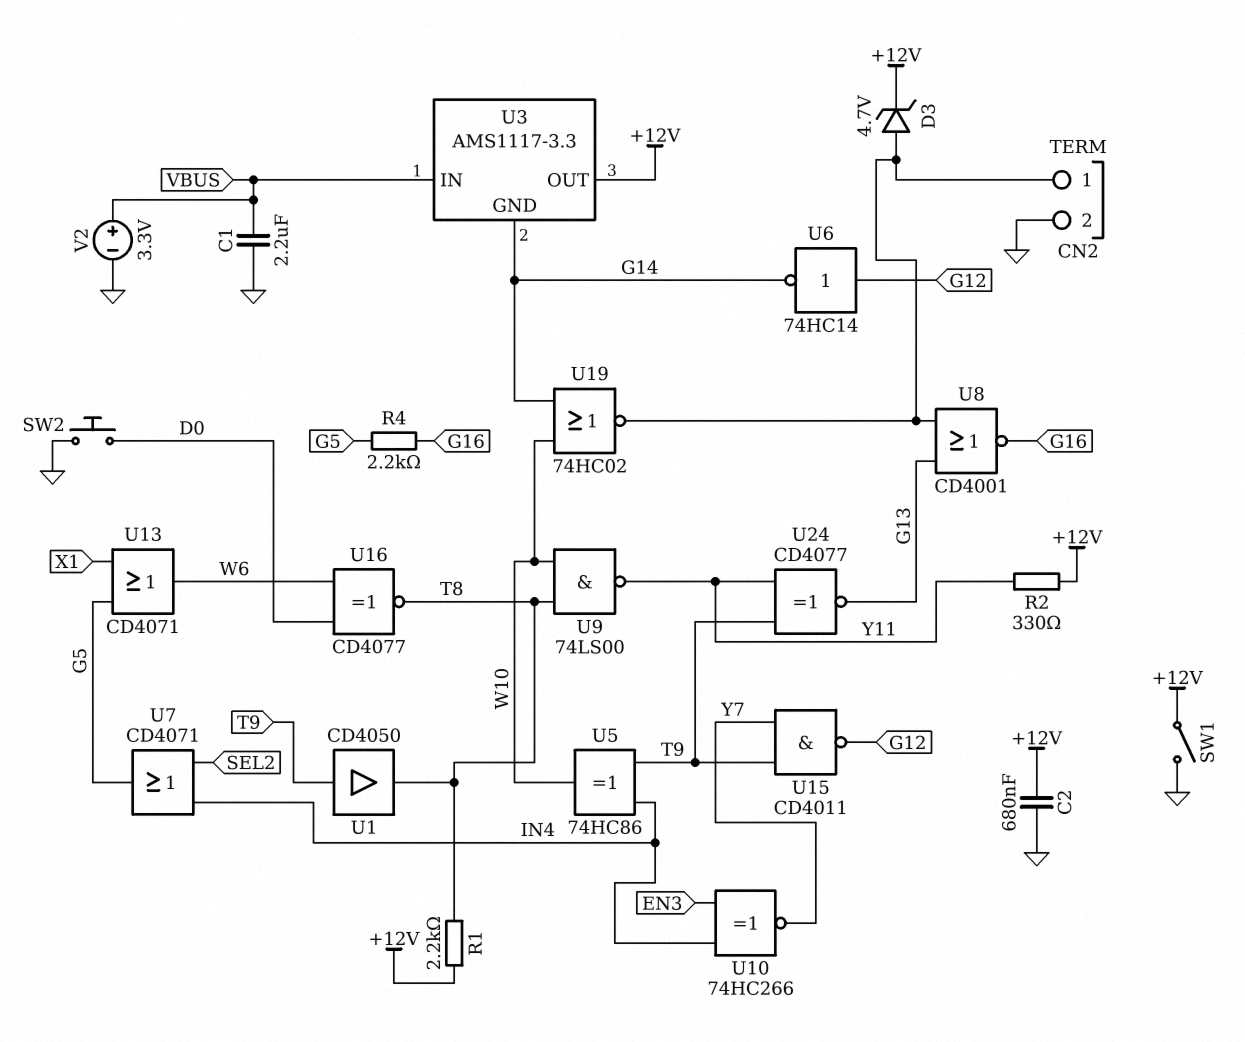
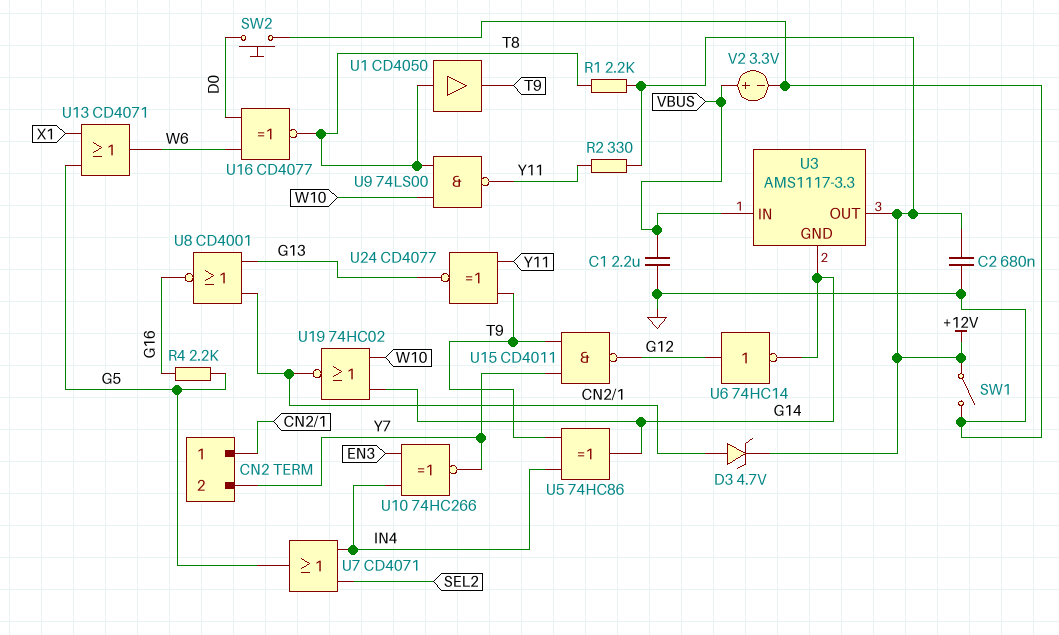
CN2 pin 2: GND -> Y7
U1: buffer CD4050 (in T9, out T8) -> buffer CD4050 (in T8, out T9)
U5: XOR 74HC86 (in IN4, in T9, out W10) -> XOR 74HC86 (in IN4, in T9, out G14)

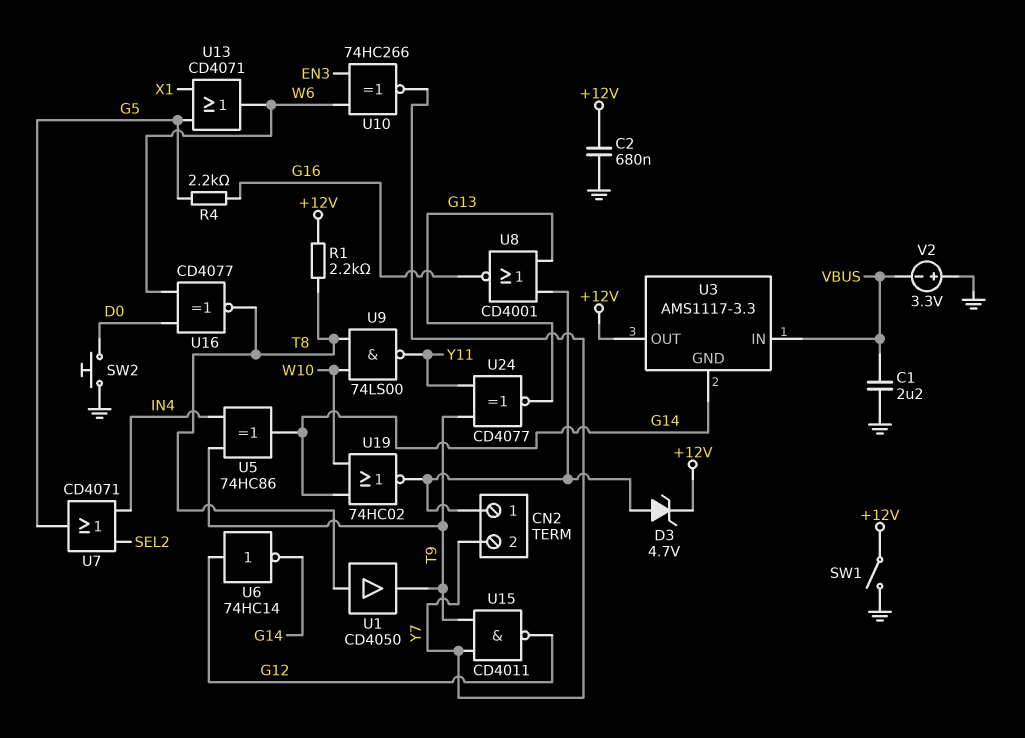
R2: 330 (+12V, Y11) -> none
U10: XNOR 74HC266 (in EN3, in IN4, out Y7) -> XNOR 74HC266 (in EN3, in W6, out Y7)
V2: 3.3V (plus VBUS, minus GND) -> 3.3V (plus GND, minus VBUS)

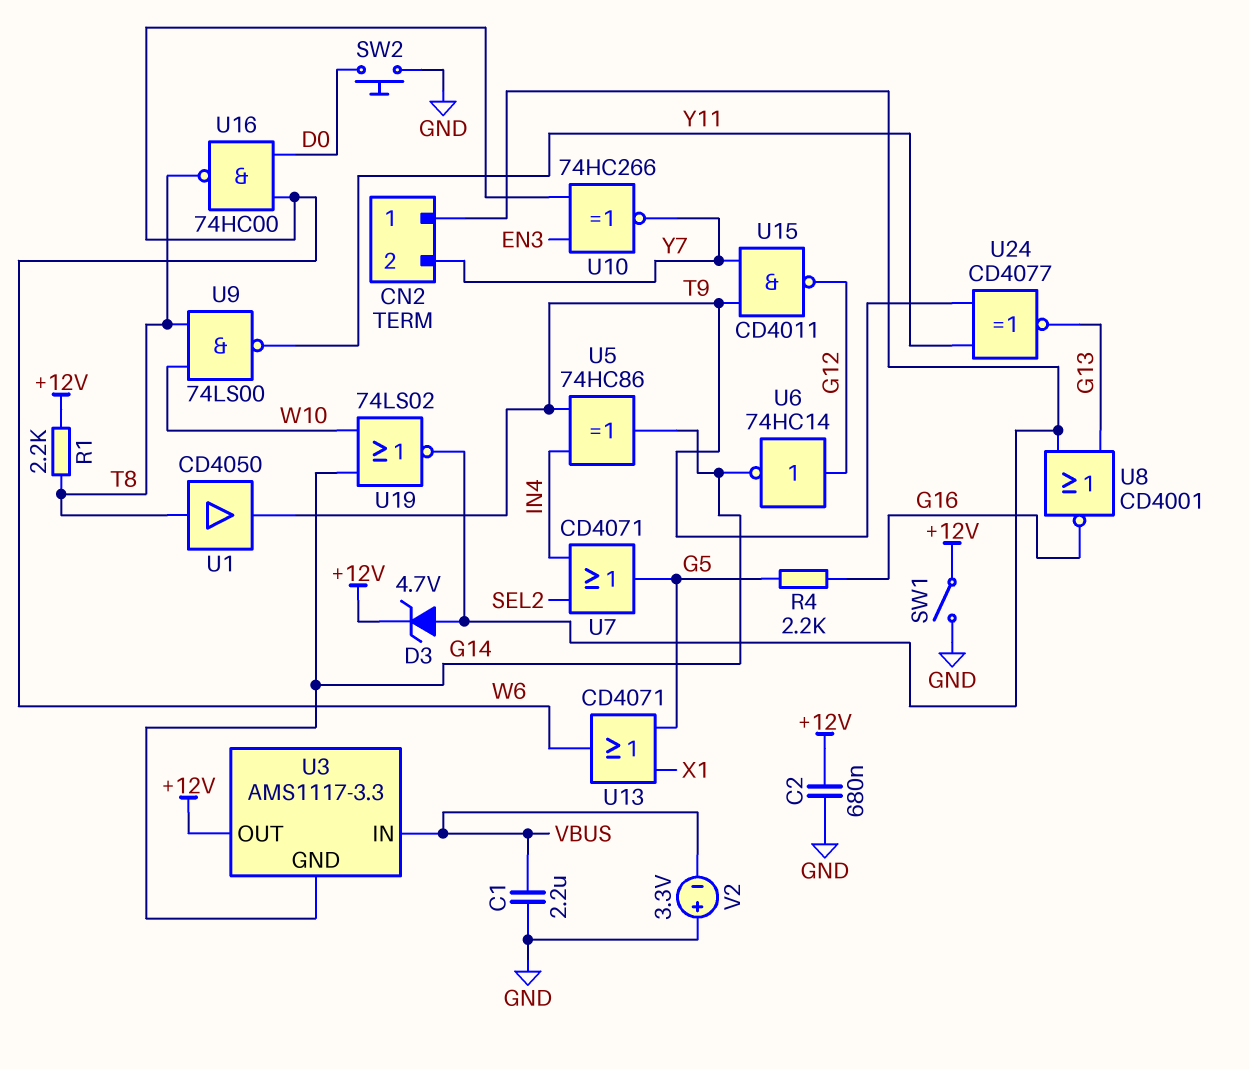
U16: XNOR CD4077 (in D0, in W6, out T8) -> NAND 74HC00 (in D0, in W6, out T8)
U19: NOR 74HC02 (in G14, in W10, out CN2/1) -> NOR 74LS02 (in G14, in W10, out CN2/1)

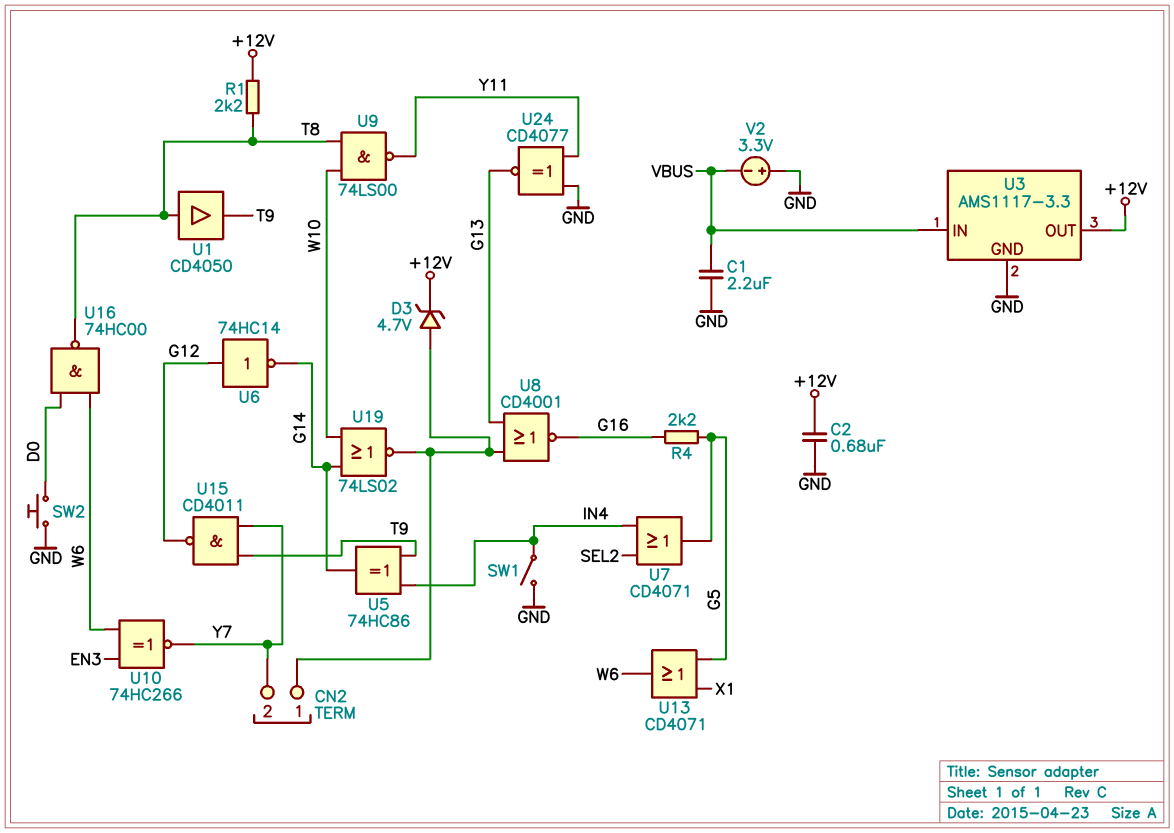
SW1: switch (+12V, GND) -> switch (GND, IN4)
U3 pin GND: G14 -> GND
U24: XNOR CD4077 (in T9, in Y11, out G13) -> XNOR CD4077 (in GND, in Y11, out G13)

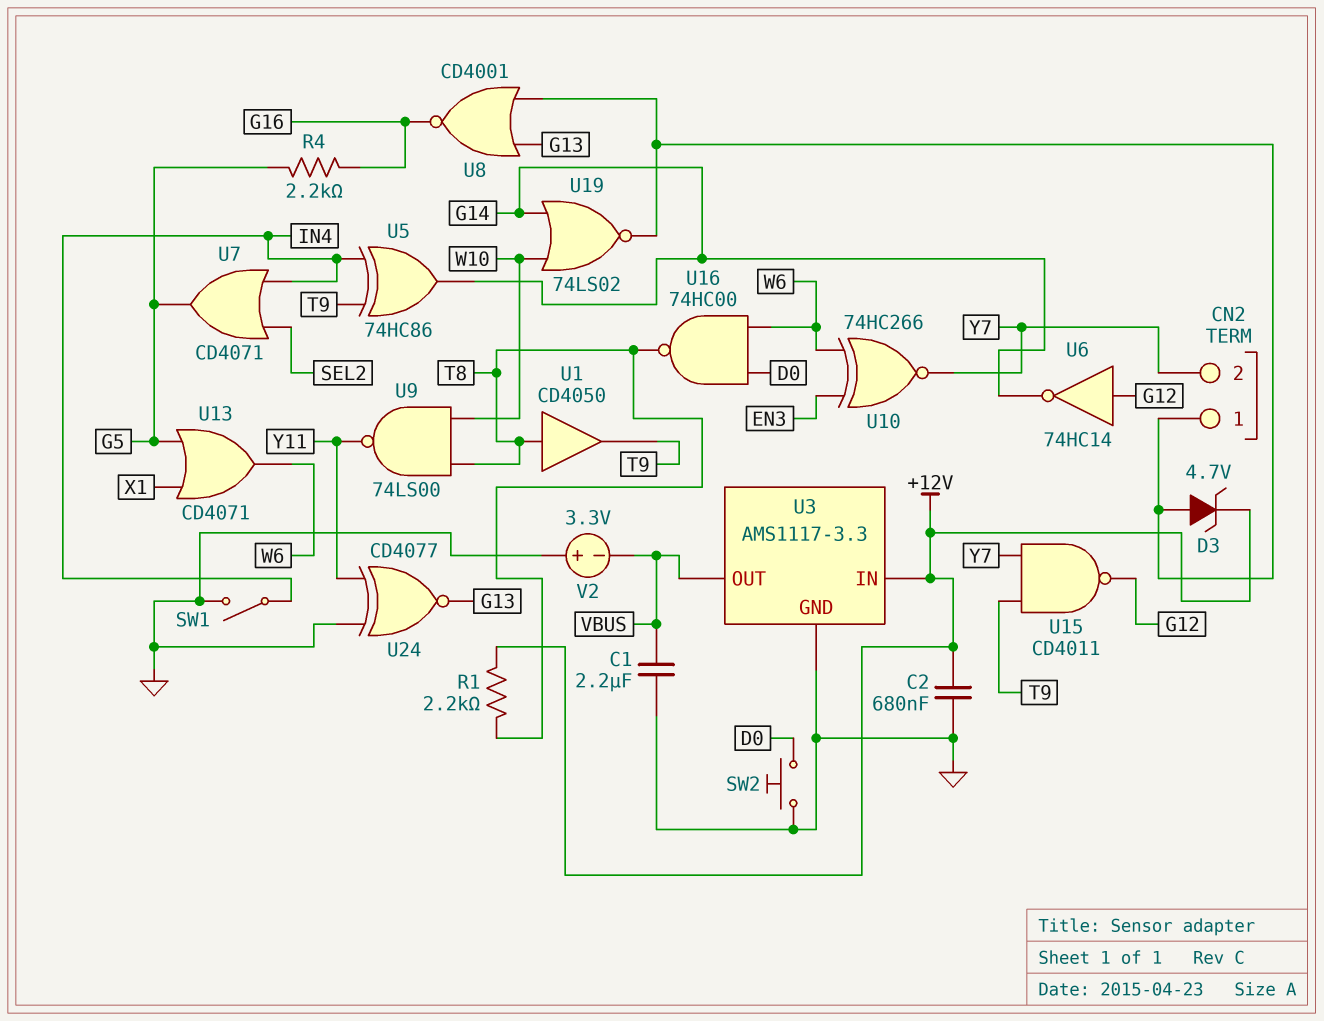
U3 pin IN: VBUS -> +12V
U3 pin OUT: +12V -> VBUS

